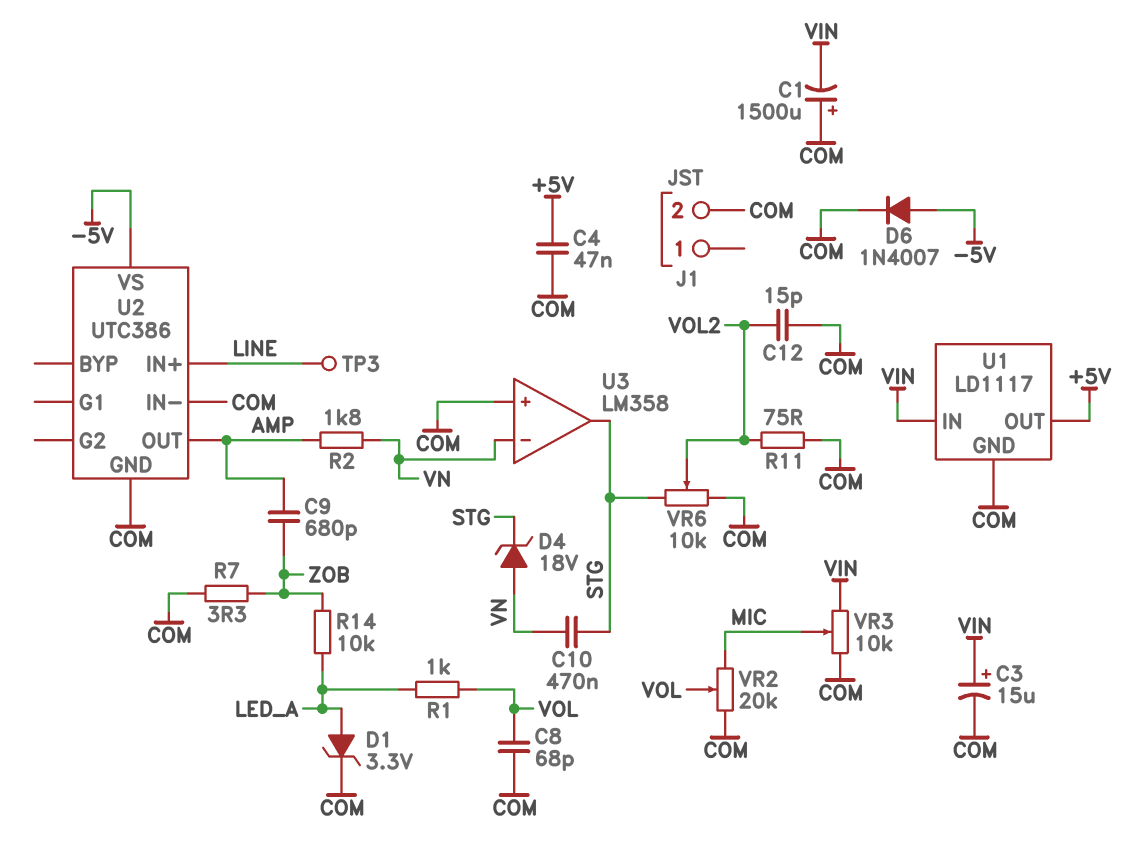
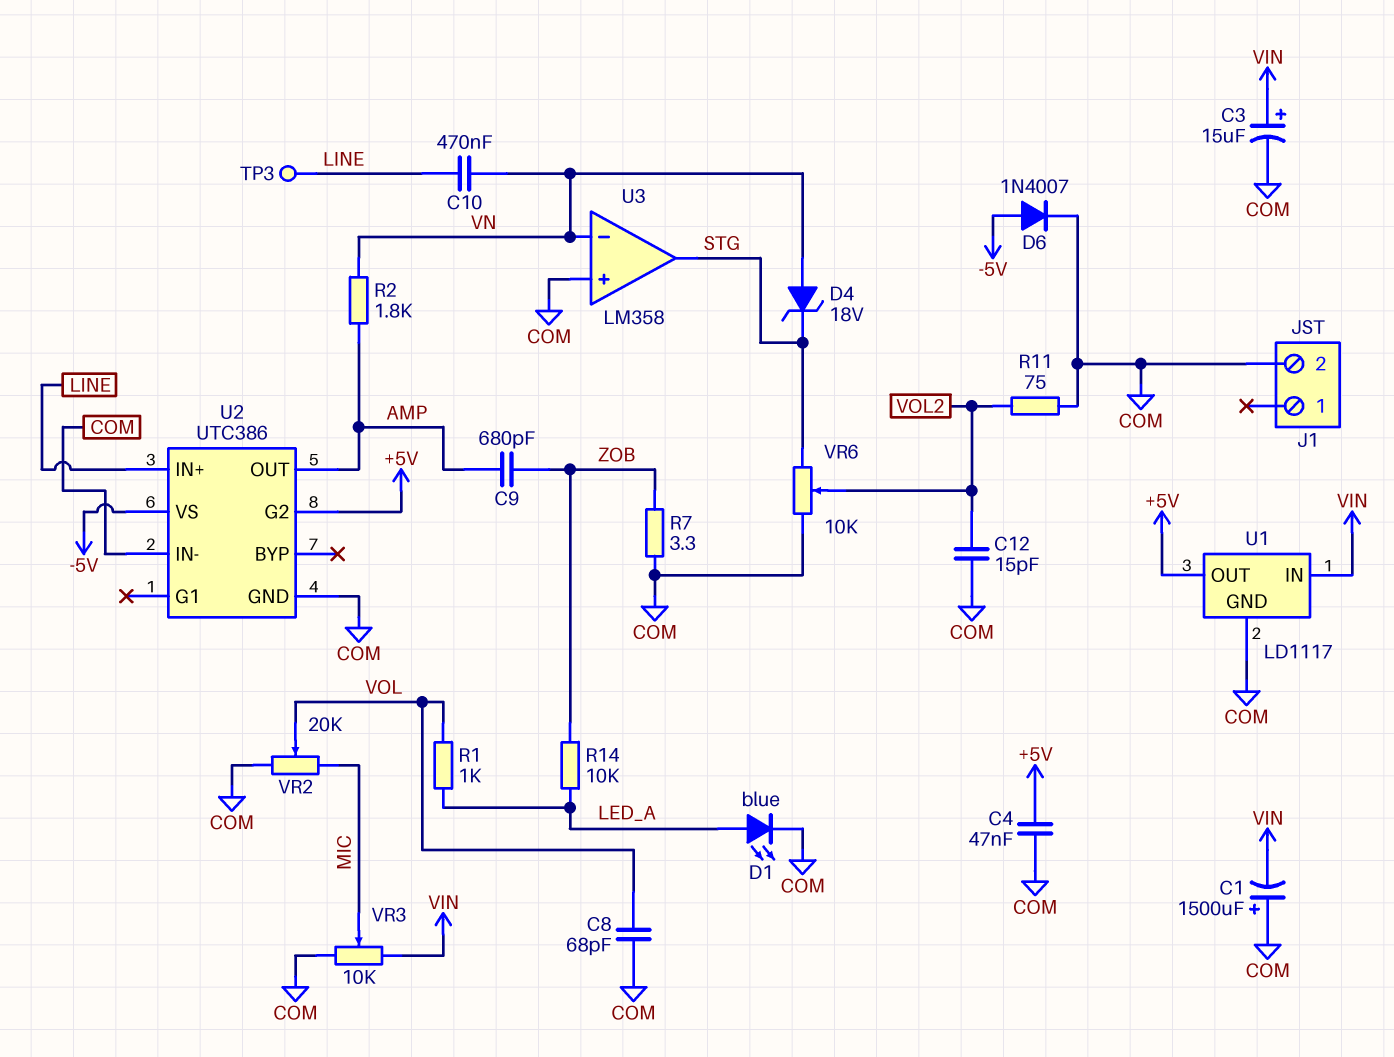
C10: 470nF (STG, VN) -> 470nF (LINE, VN)
D1: zener 3.3V (A LED_A, K COM) -> LED blue (A LED_A, K COM)
U2 pin G2: none -> +5V

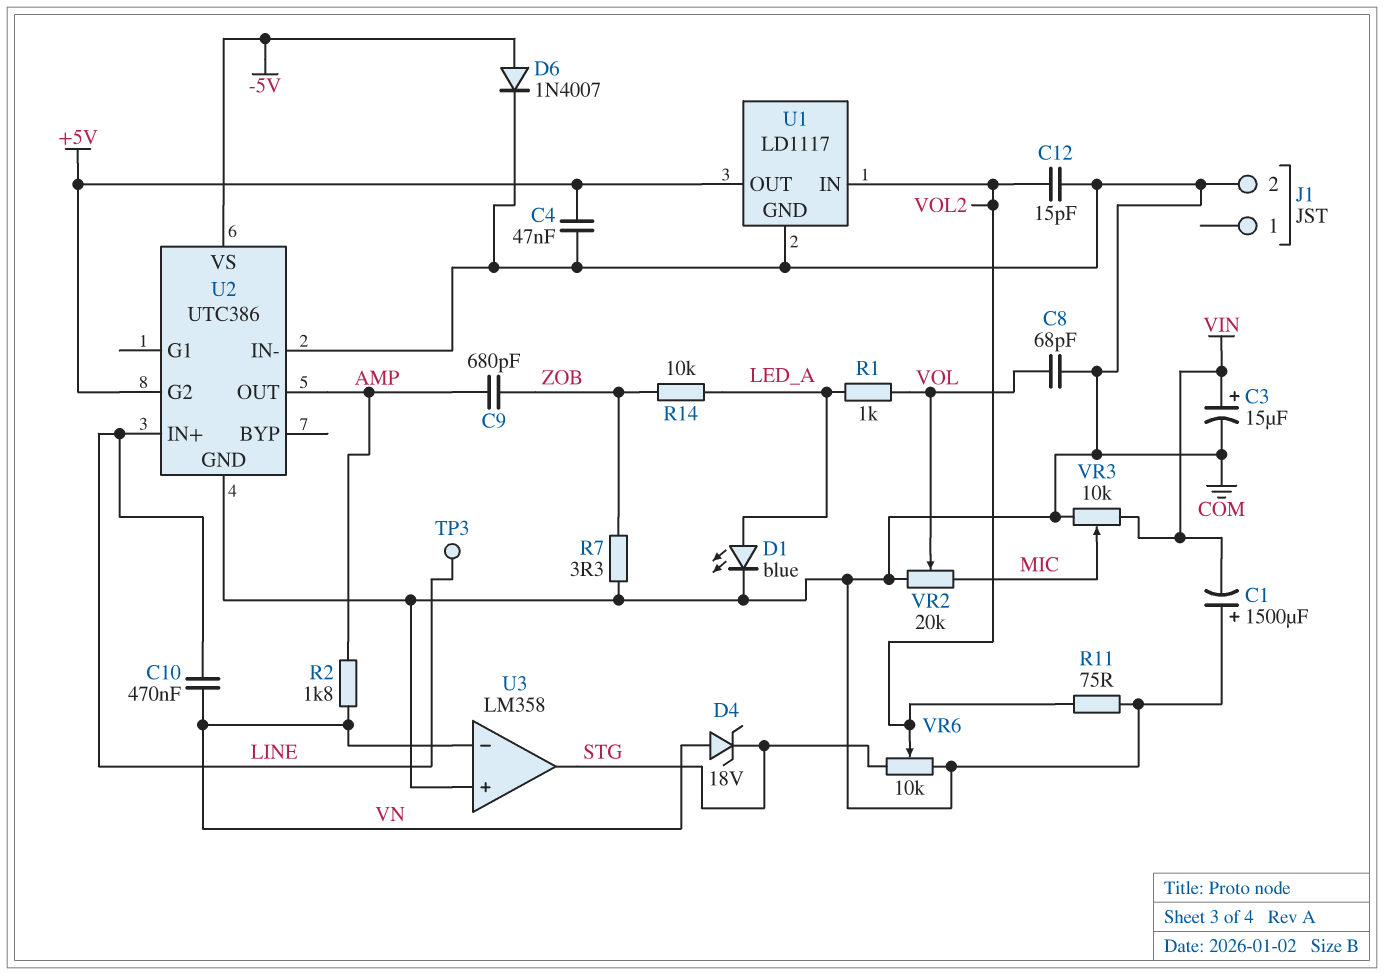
U1 pin IN: VIN -> VOL2

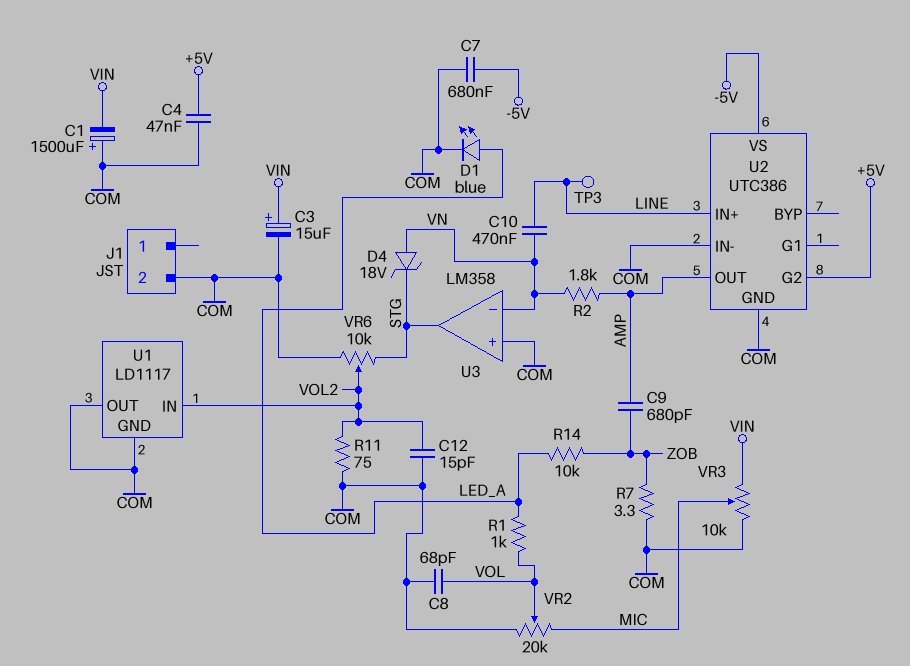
C7: none -> 680nF (-5V, COM)
D6: diode 1N4007 (A -5V, K COM) -> none
U1 pin OUT: +5V -> COM

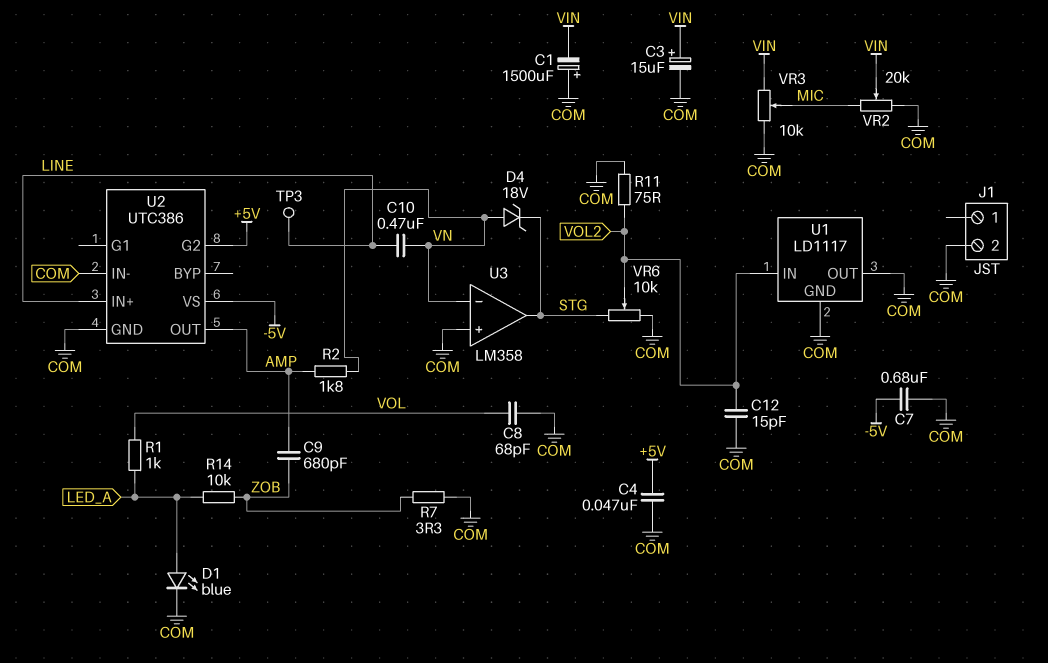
VR2: 20k (COM, MIC, wiper VOL) -> 20k (COM, MIC, wiper VIN)

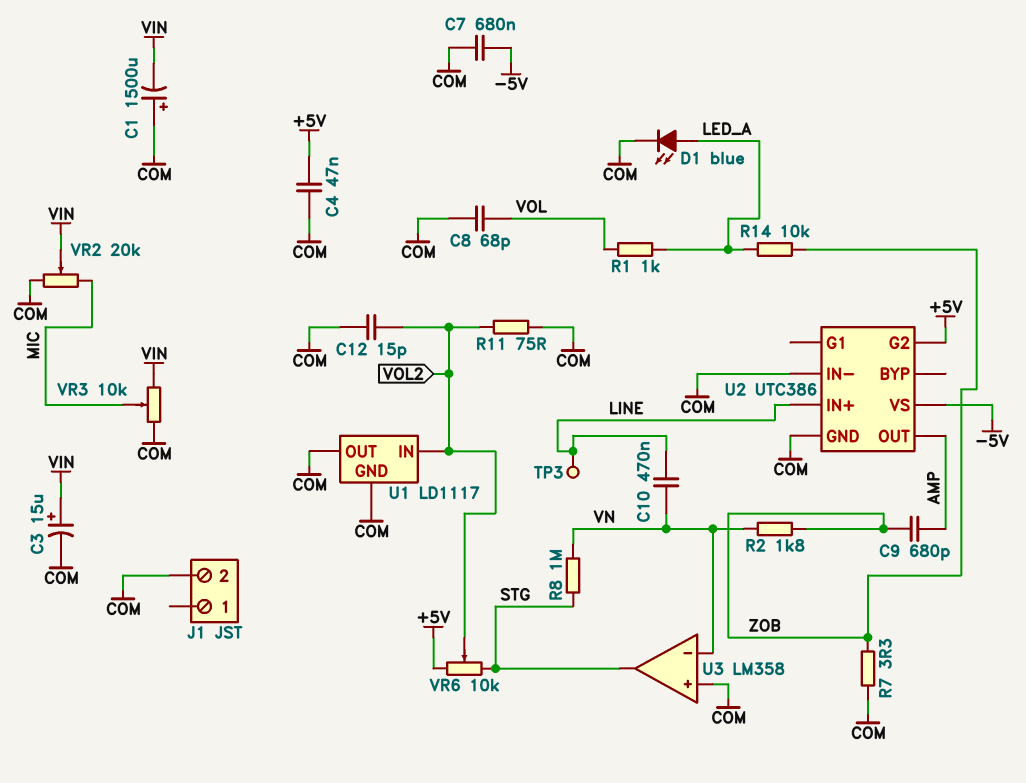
D4: zener 18V (A VN, K STG) -> none
R2: 1.8k (AMP, VN) -> 1.8k (VN, ZOB)
R8: none -> 1M (STG, VN)
VR6: 10k (COM, STG, wiper VOL2) -> 10k (+5V, STG, wiper VOL2)

